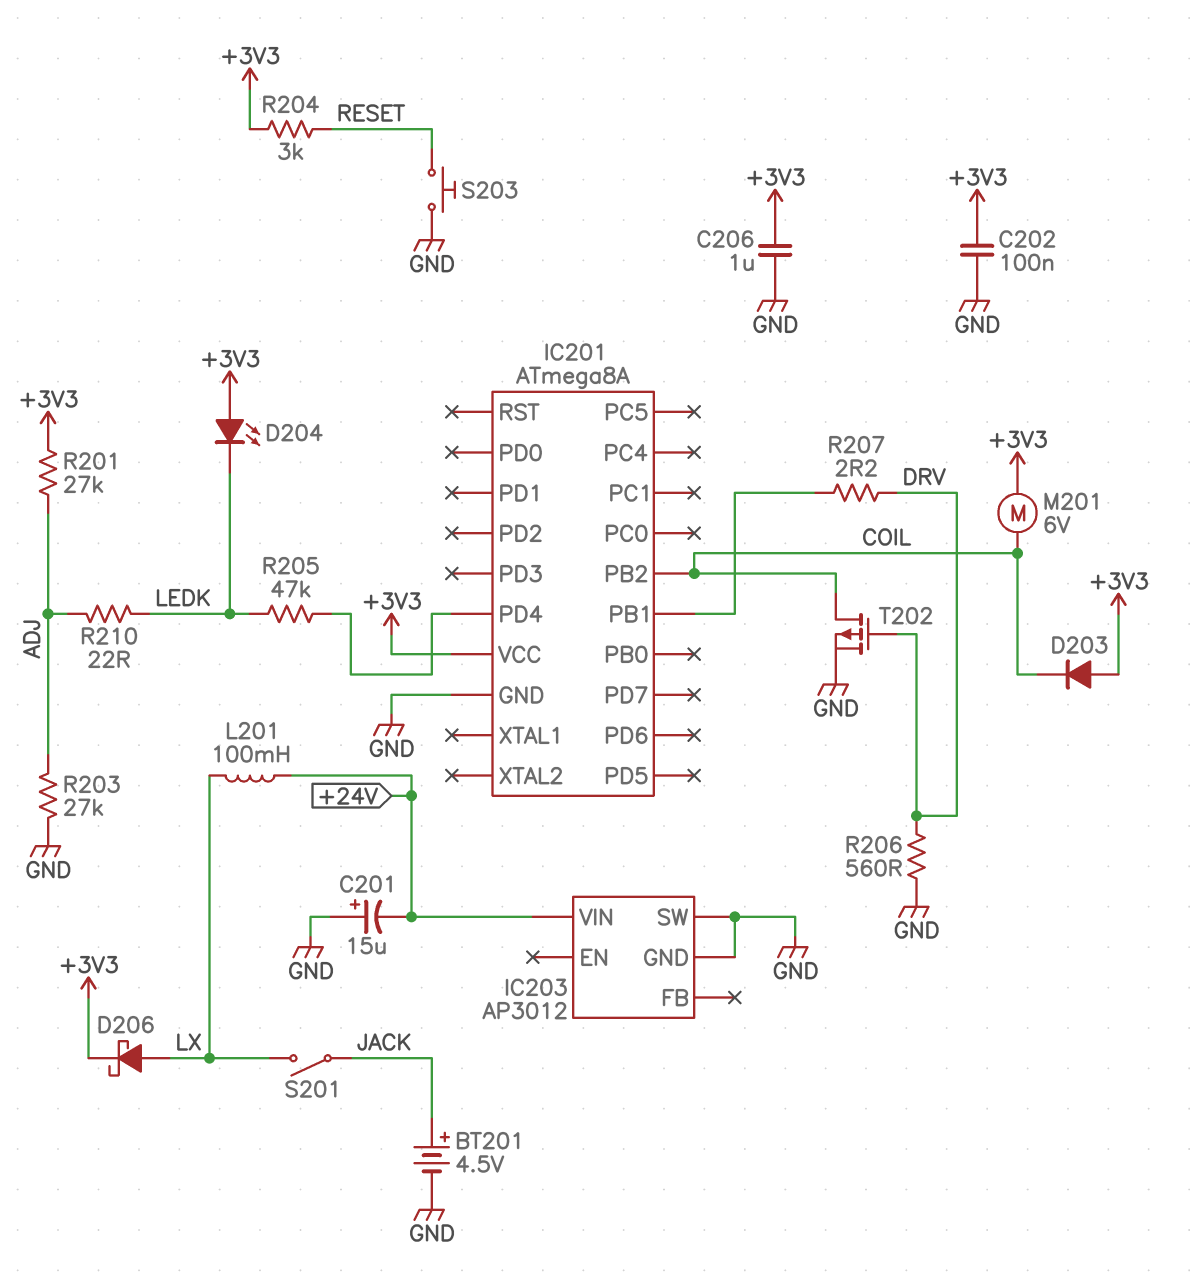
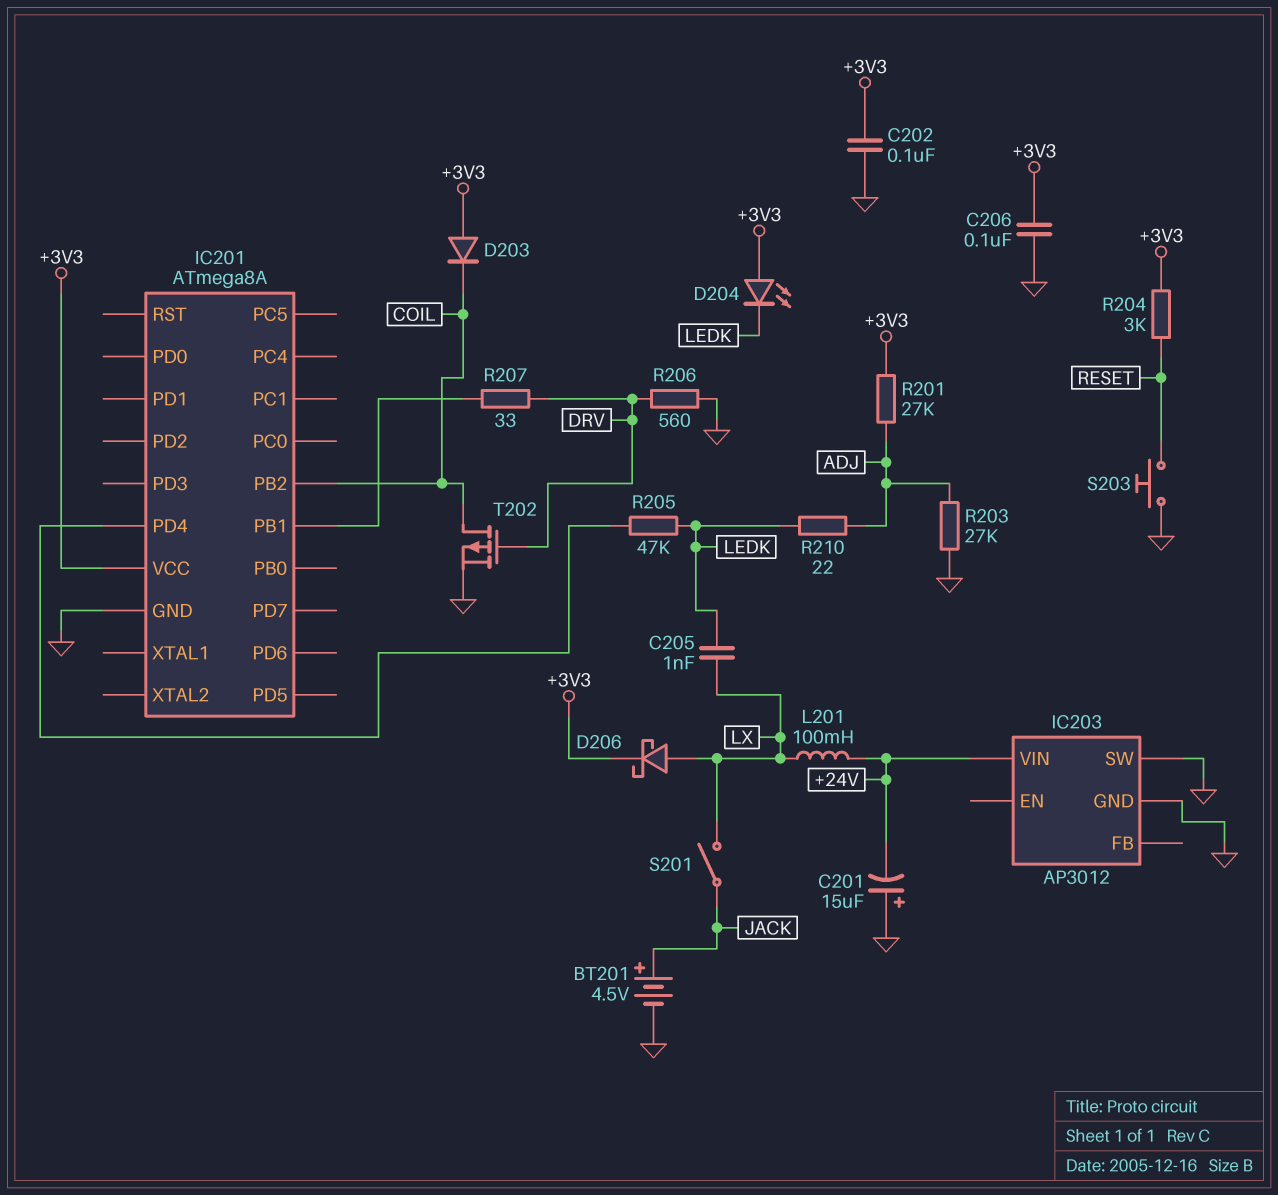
C205: none -> 1nF (LEDK, LX)
C206: 1uF (+3V3, GND) -> 100nF (+3V3, GND)
M201: motor 6V (+3V3, COIL) -> none
R207: 2.2 (DRV, IC201/PB1) -> 33 (DRV, IC201/PB1)

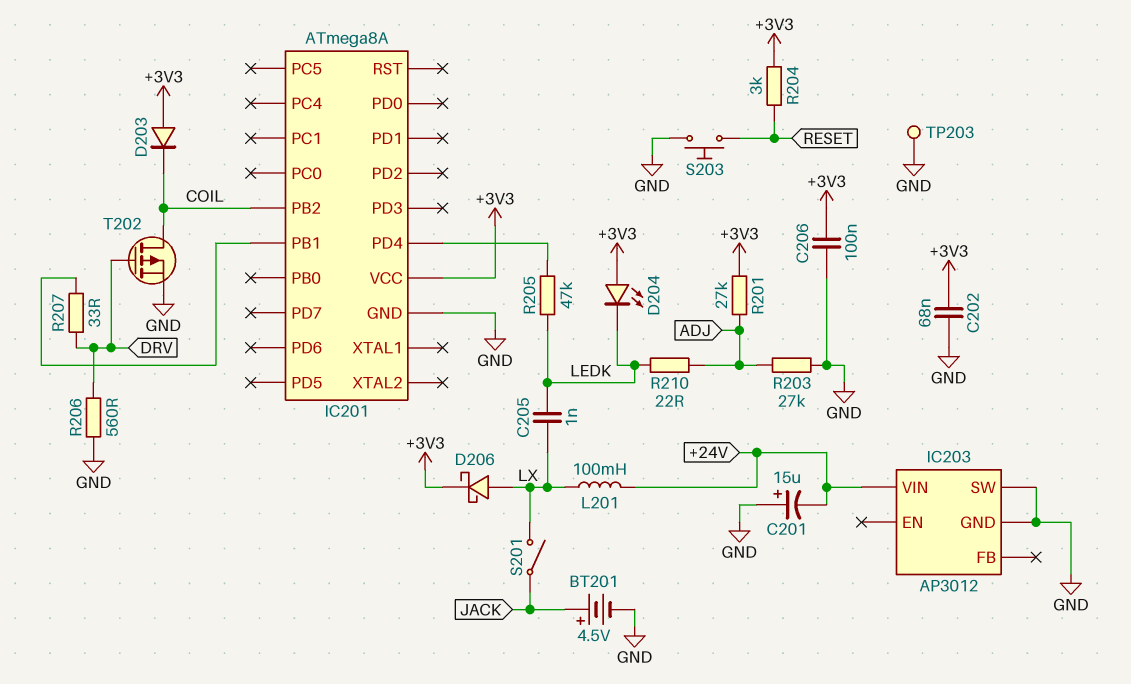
C202: 100nF (+3V3, GND) -> 68nF (+3V3, GND)
TP203: none -> test point (GND)

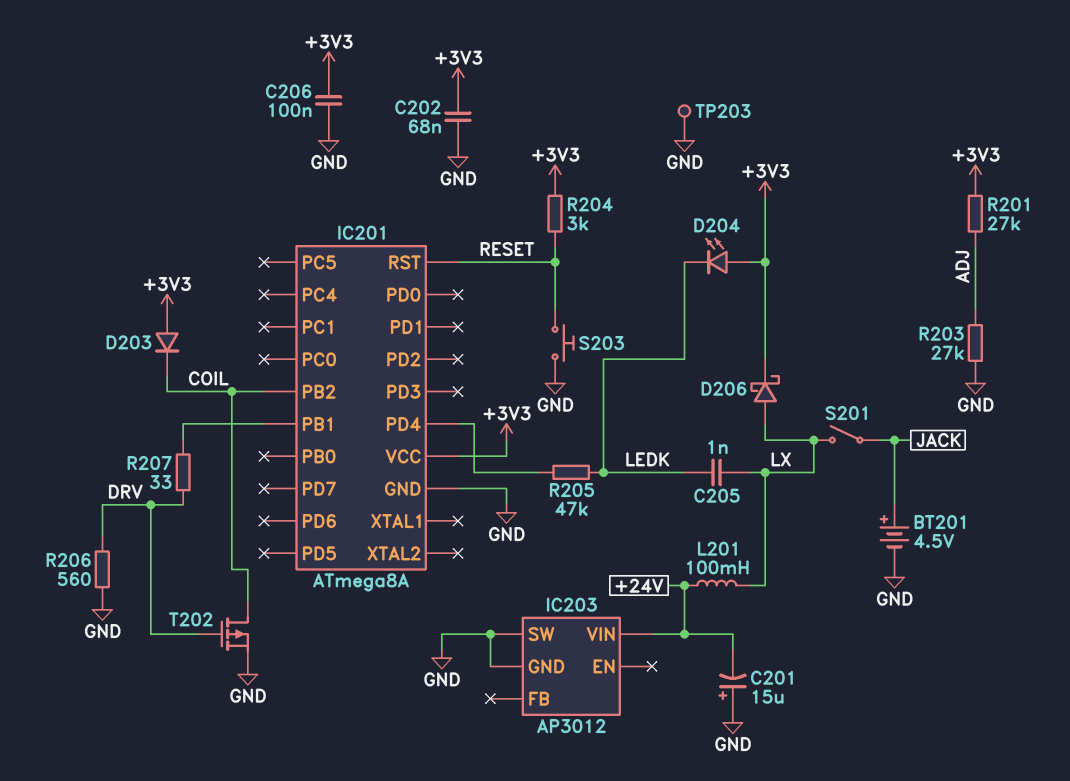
IC201 pin RST: none -> RESET
R210: 22 (ADJ, LEDK) -> none

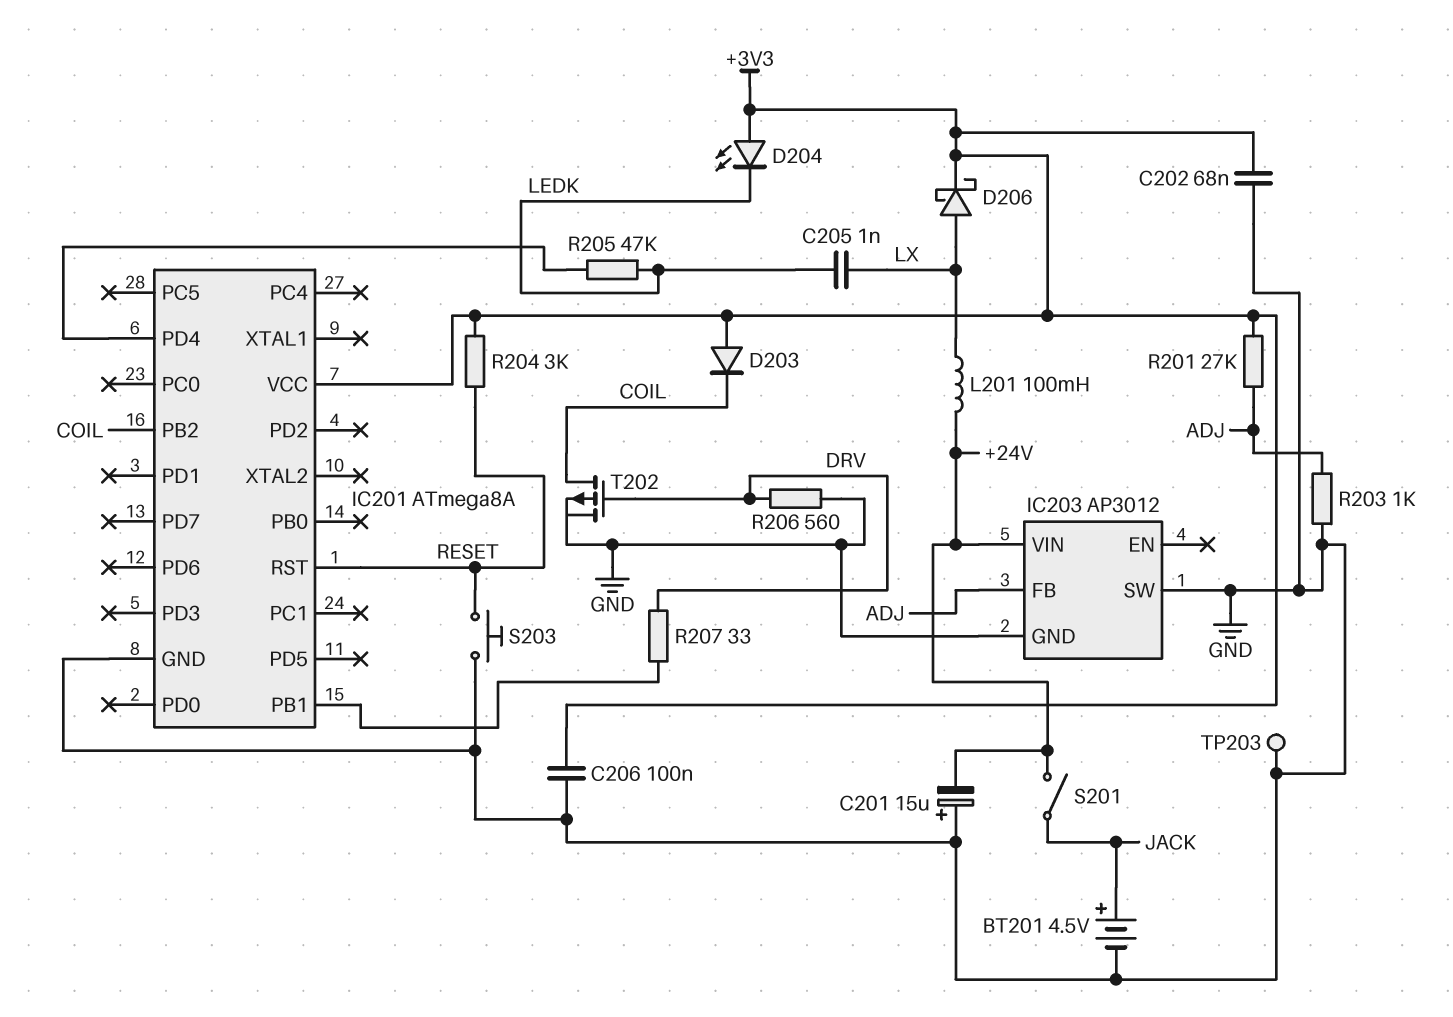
IC203 pin FB: none -> ADJ
R203: 27k (ADJ, GND) -> 1k (ADJ, GND)
S201: switch (JACK, LX) -> switch (+24V, JACK)

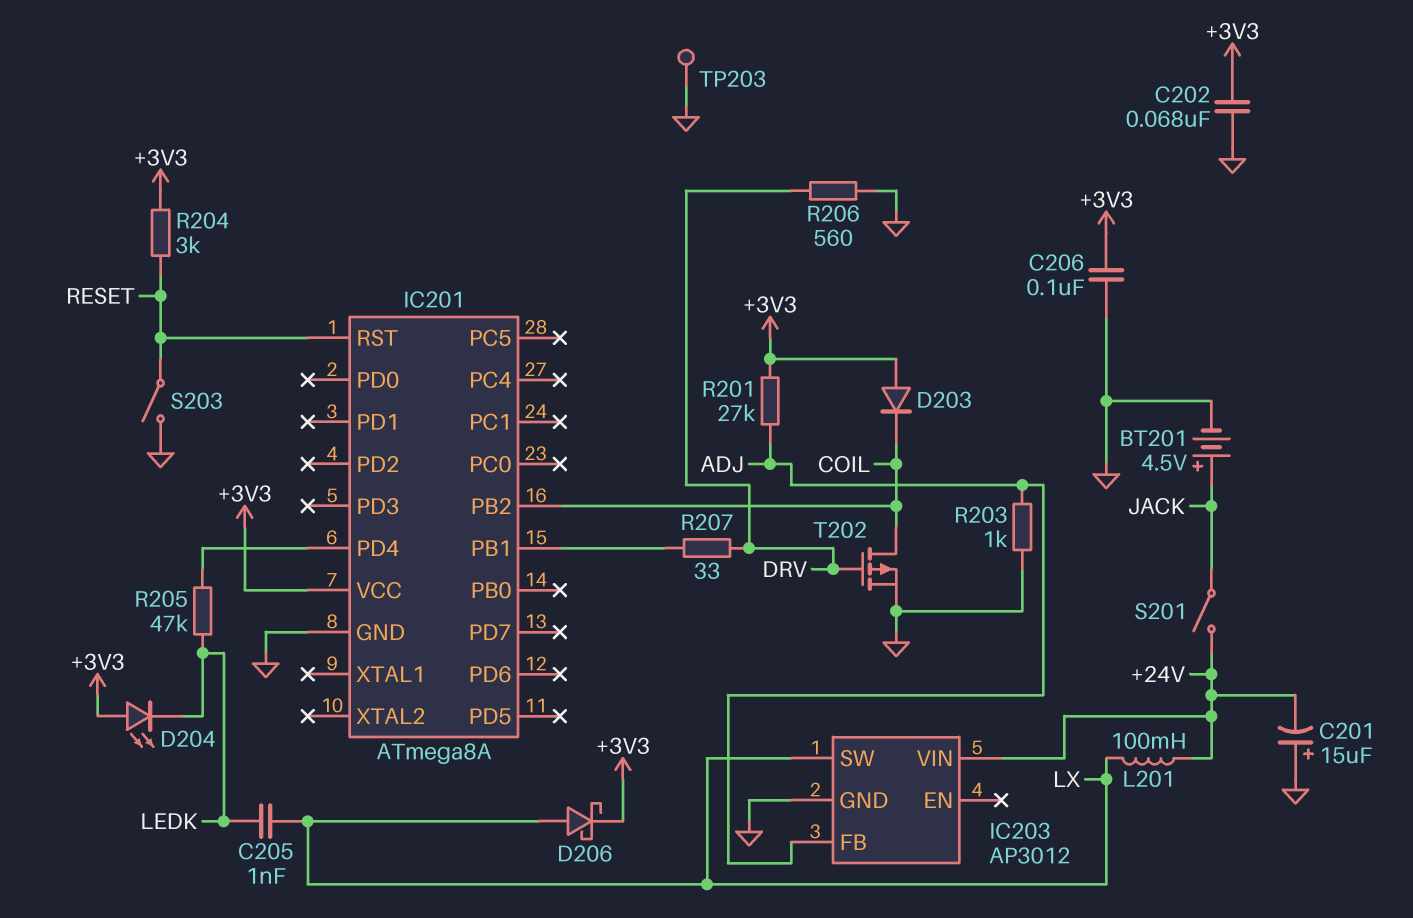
IC203 pin SW: GND -> LX
S203: button (GND, RESET) -> switch (GND, RESET)

